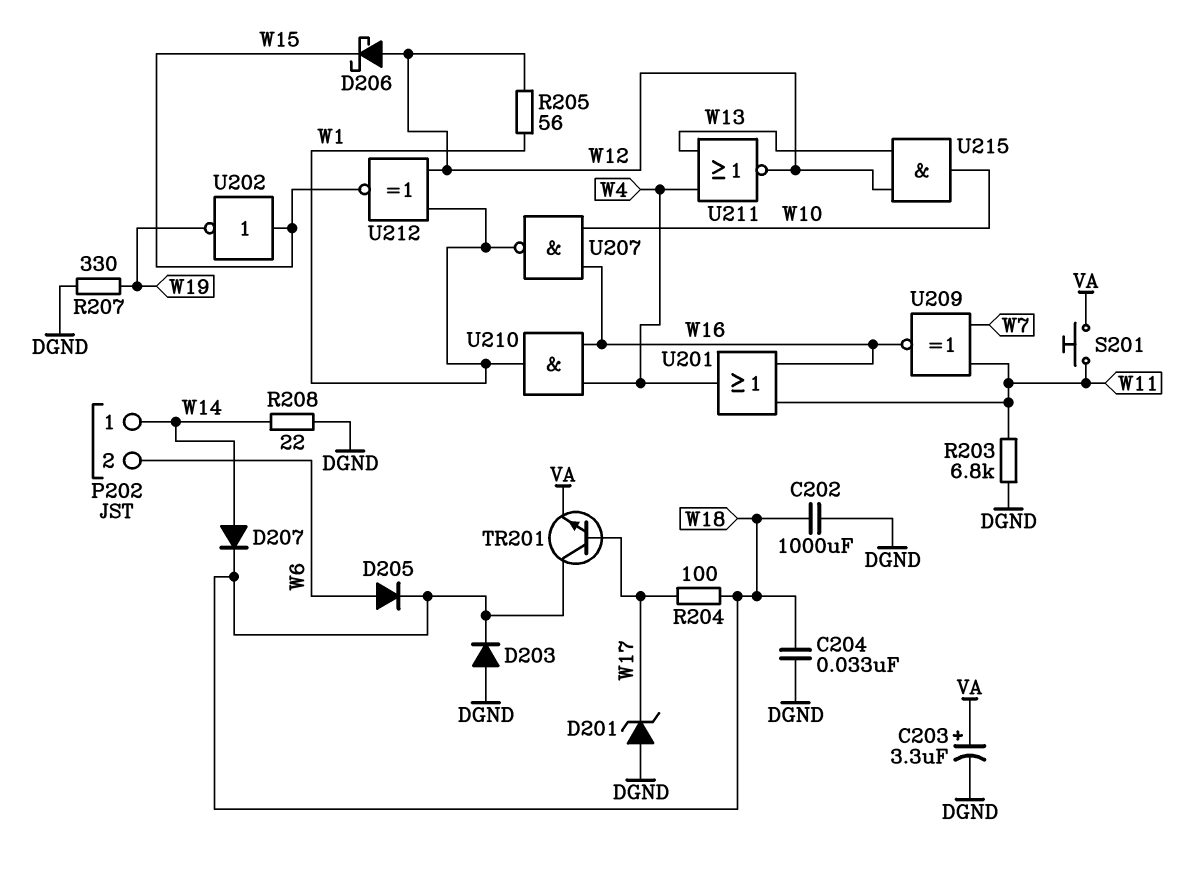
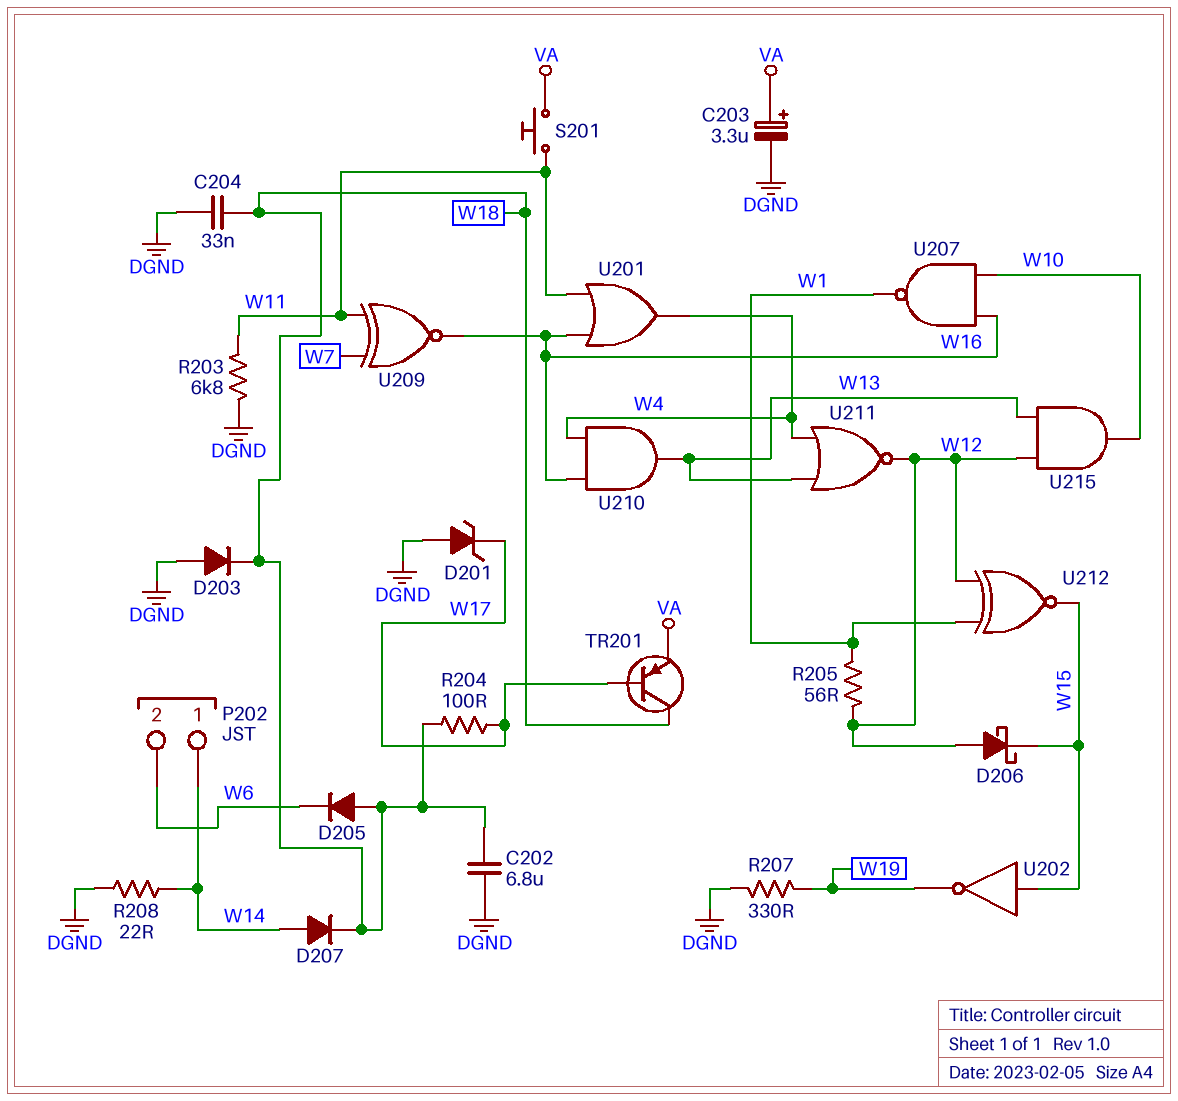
C202: 1000uF (DGND, W18) -> 6.8uF (DGND, W18)
D205: diode (A W6, K W18) -> diode (A W18, K W6)
TR201: NPN (B W17, C W18, E VA) -> PNP (B W17, C W18, E VA)
U210: AND (in W4, in W16, out W1) -> AND (in W4, in W16, out W13)

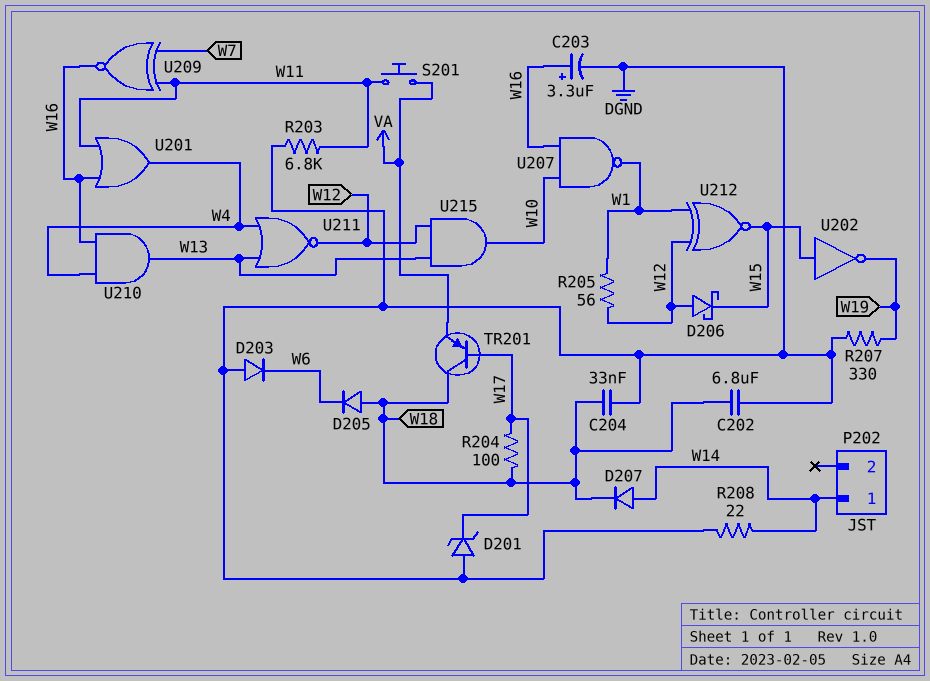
C203: 3.3uF (plus VA, minus DGND) -> 3.3uF (plus W16, minus DGND)
D203: diode (A DGND, K W18) -> diode (A DGND, K W6)
P202 pin 2: W6 -> none

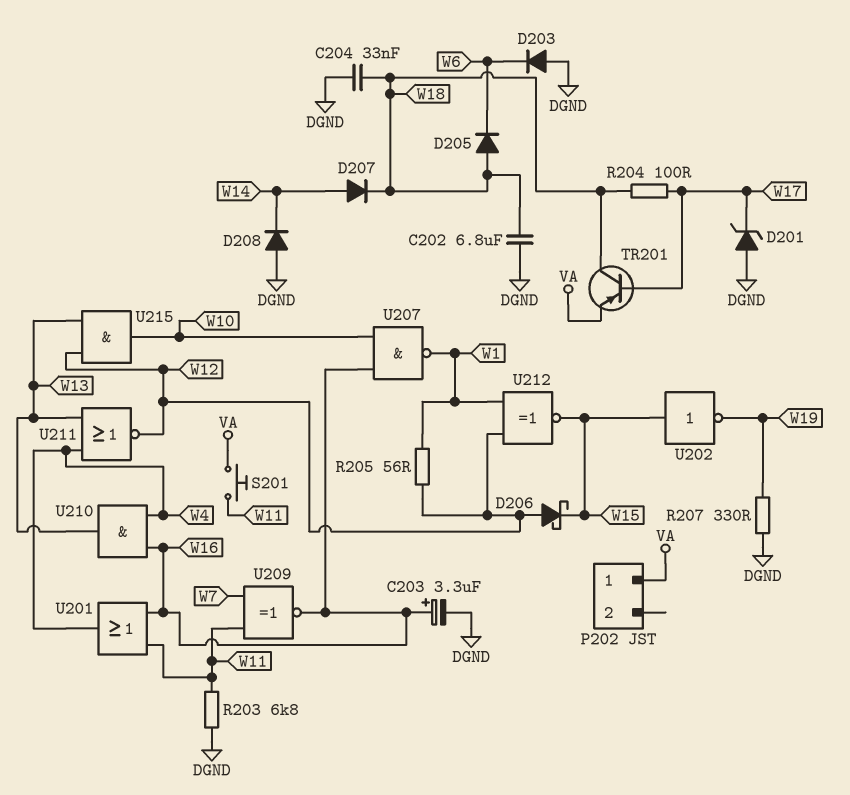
D208: none -> diode (A DGND, K W14)
P202 pin 1: W14 -> VA
R208: 22 (DGND, W14) -> none

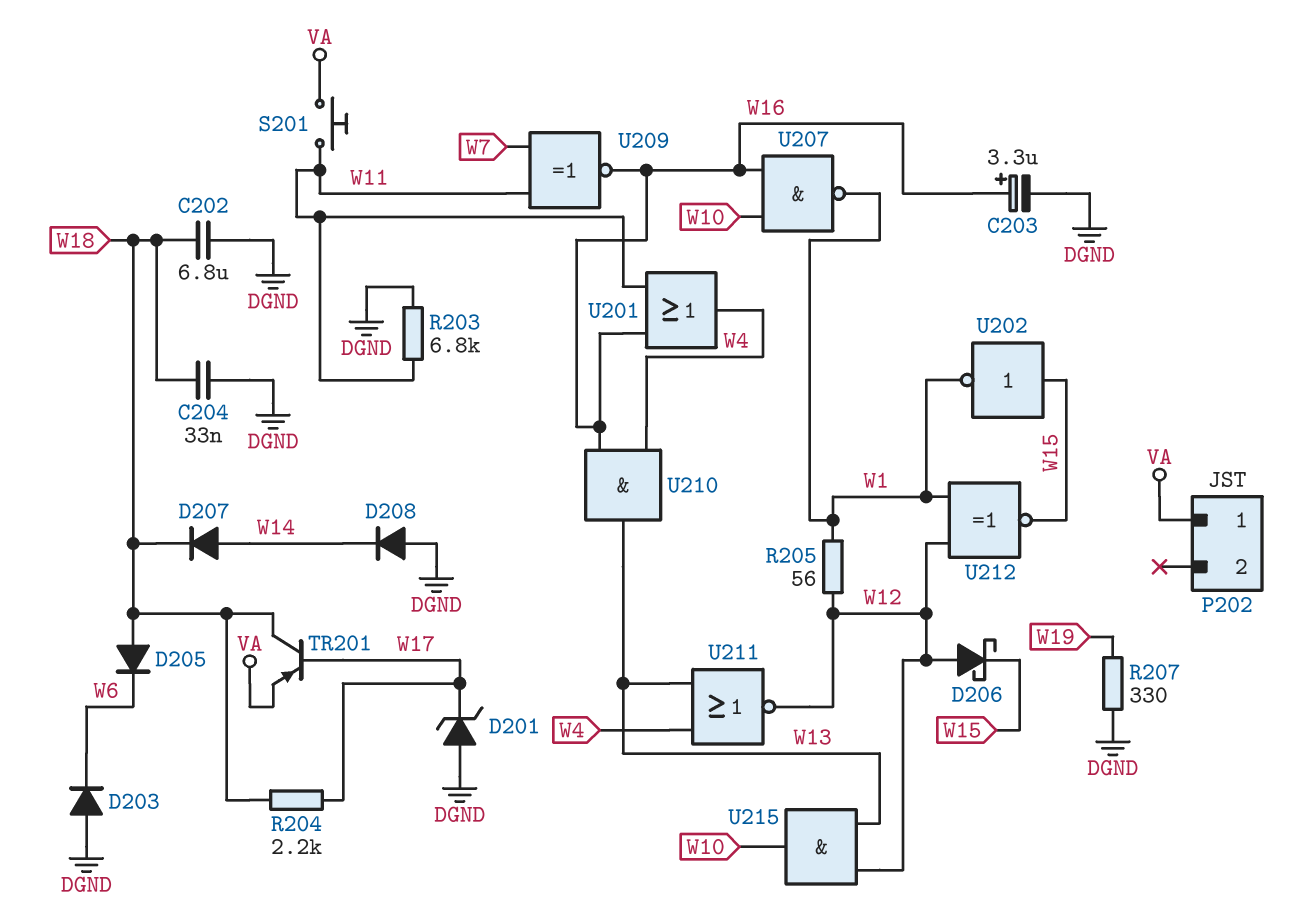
R204: 100 (W17, W18) -> 2.2k (W17, W18)
U202: NOT (in W15, out W19) -> NOT (in W15, out W1)

